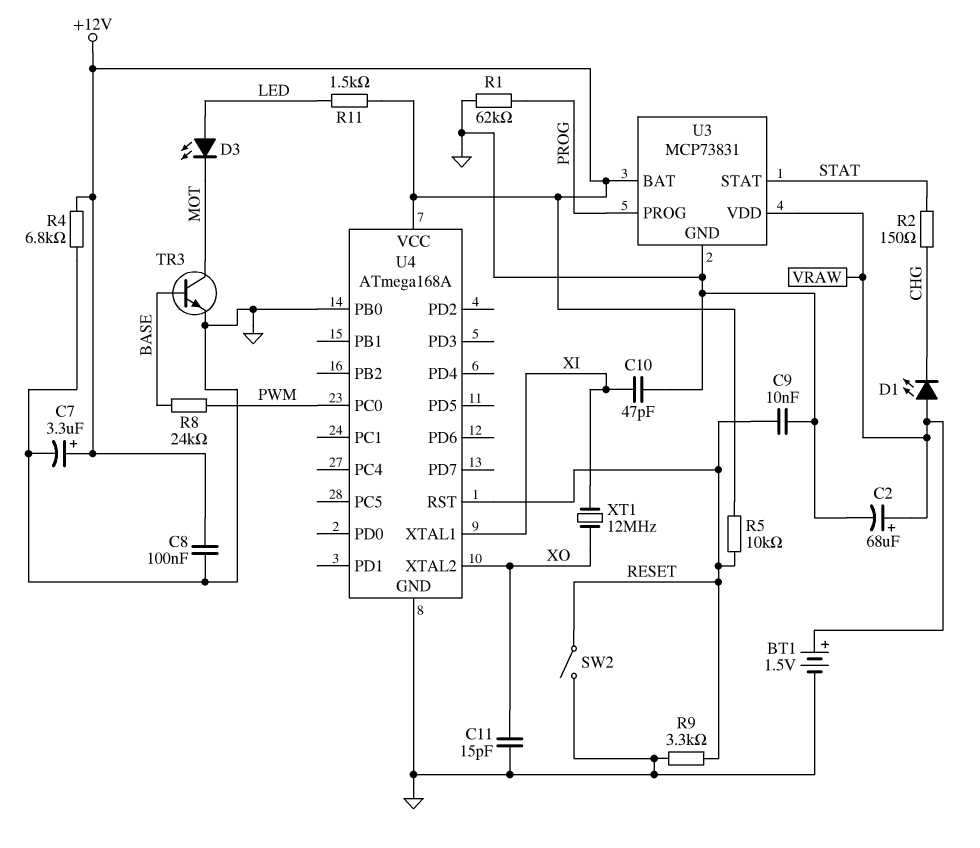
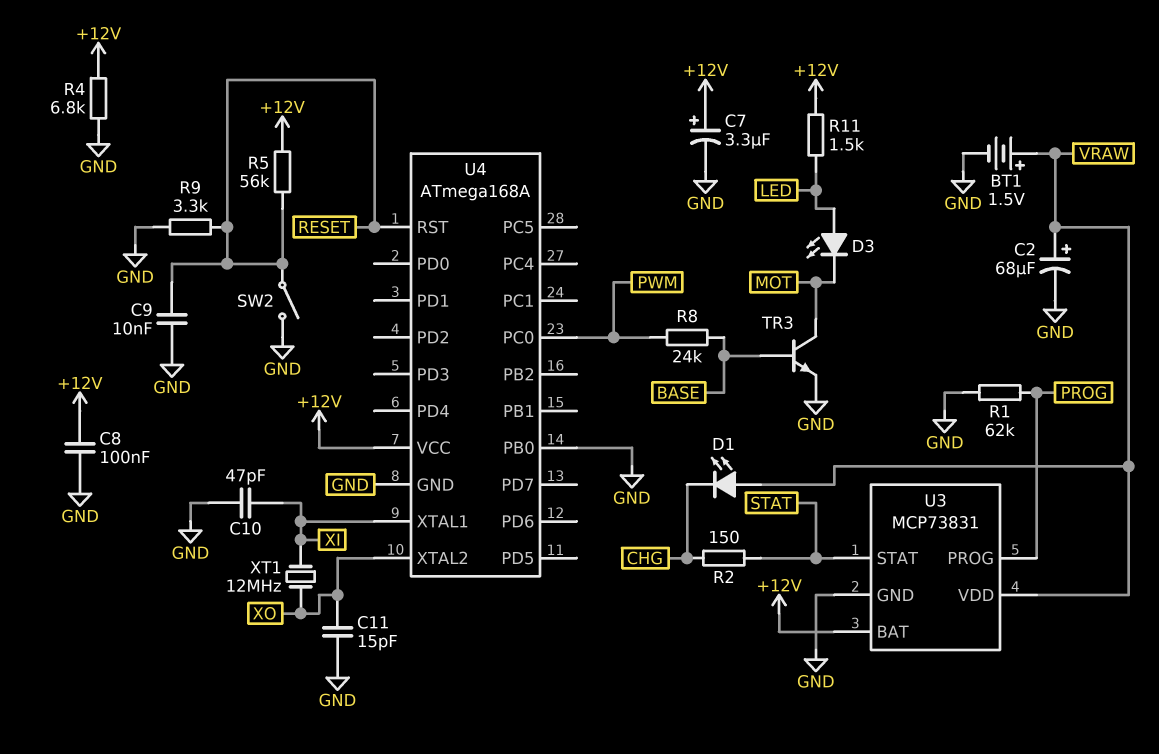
R5: 10k (+12V, RESET) -> 56k (+12V, RESET)

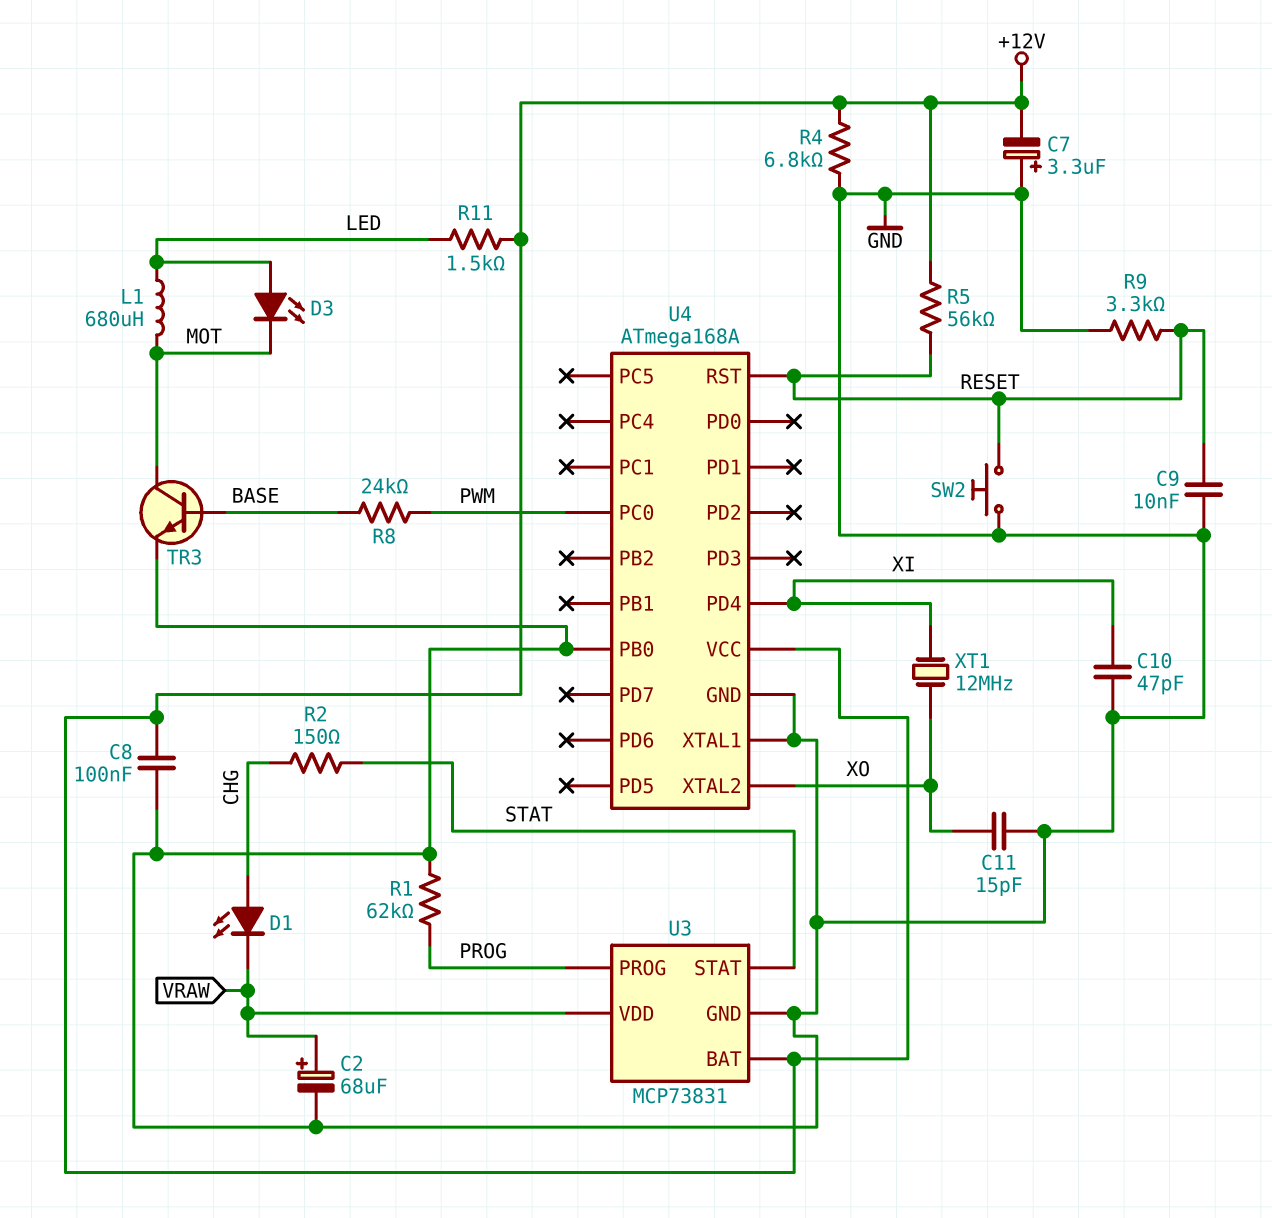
BT1: 1.5V (plus VRAW, minus GND) -> none
C7: 3.3uF (plus +12V, minus GND) -> 3.3uF (plus GND, minus +12V)
D1: LED (A VRAW, K CHG) -> LED (A CHG, K VRAW)
L1: none -> 680uH (LED, MOT)
SW2: switch (GND, RESET) -> button (GND, RESET)
U4 pin PD4: none -> XI
U4 pin XTAL1: XI -> GND

